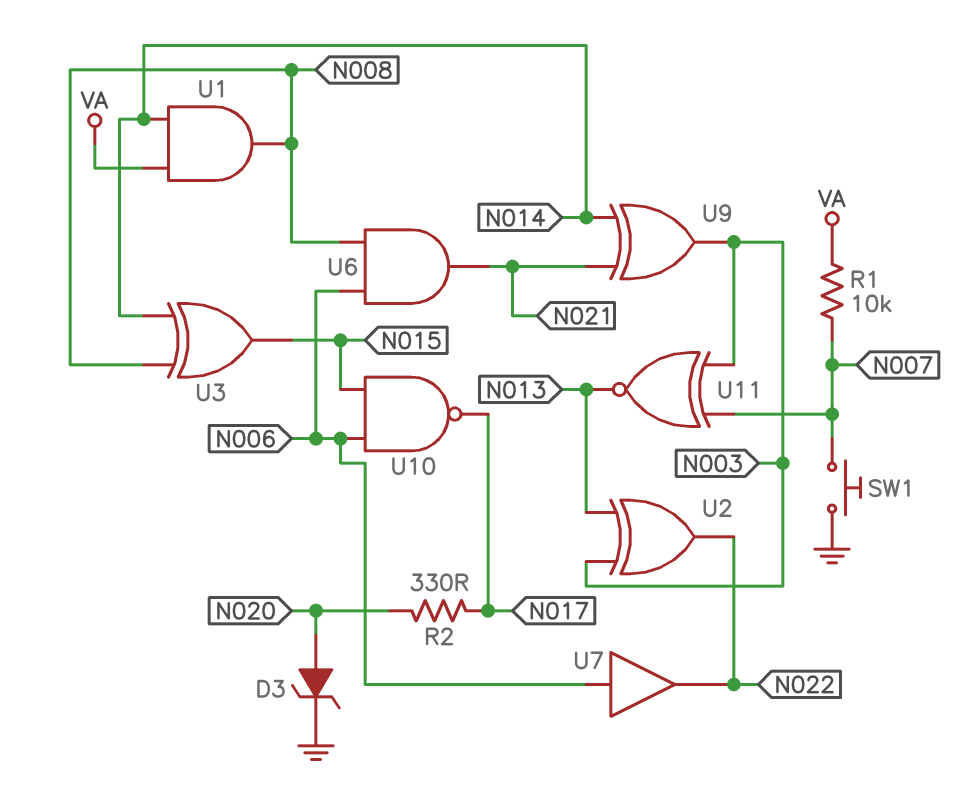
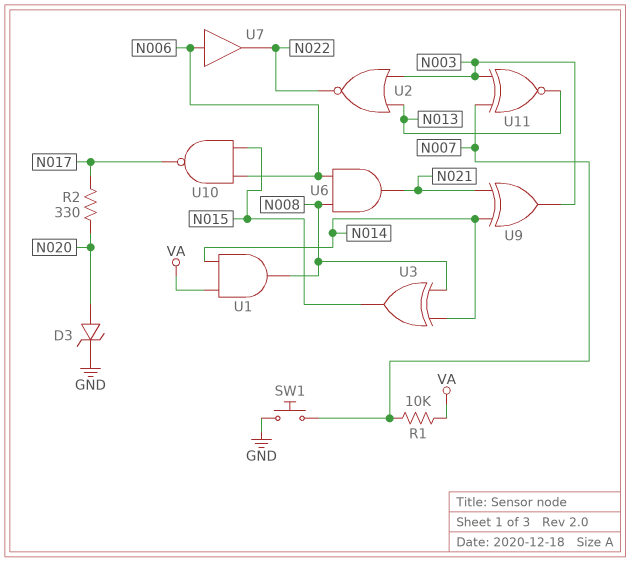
U2: XOR (in N003, in N013, out N022) -> NOR (in N003, in N013, out N022)

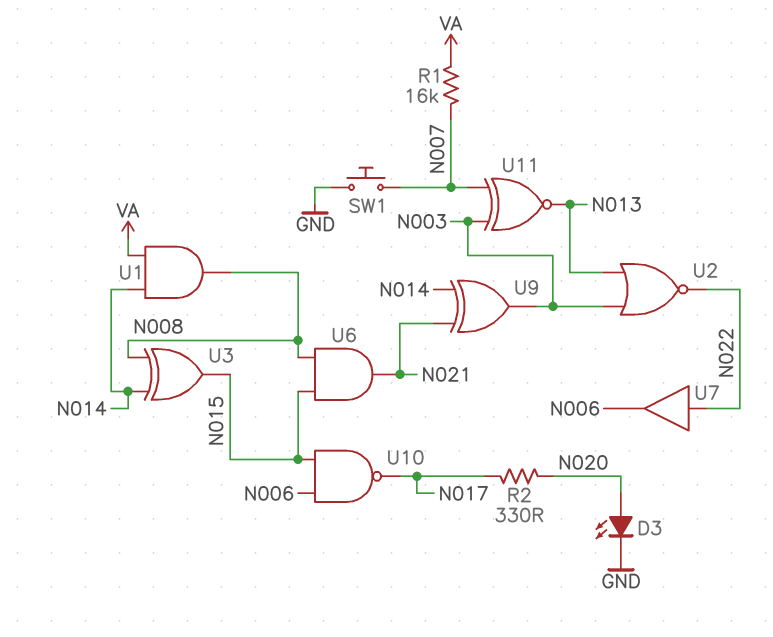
D3: zener (A N020, K GND) -> LED (A N020, K GND)
R1: 10k (N007, VA) -> 16k (N007, VA)
U6: AND (in N006, in N008, out N021) -> AND (in N008, in N015, out N021)
U7: buffer (in N006, out N022) -> buffer (in N022, out N006)

